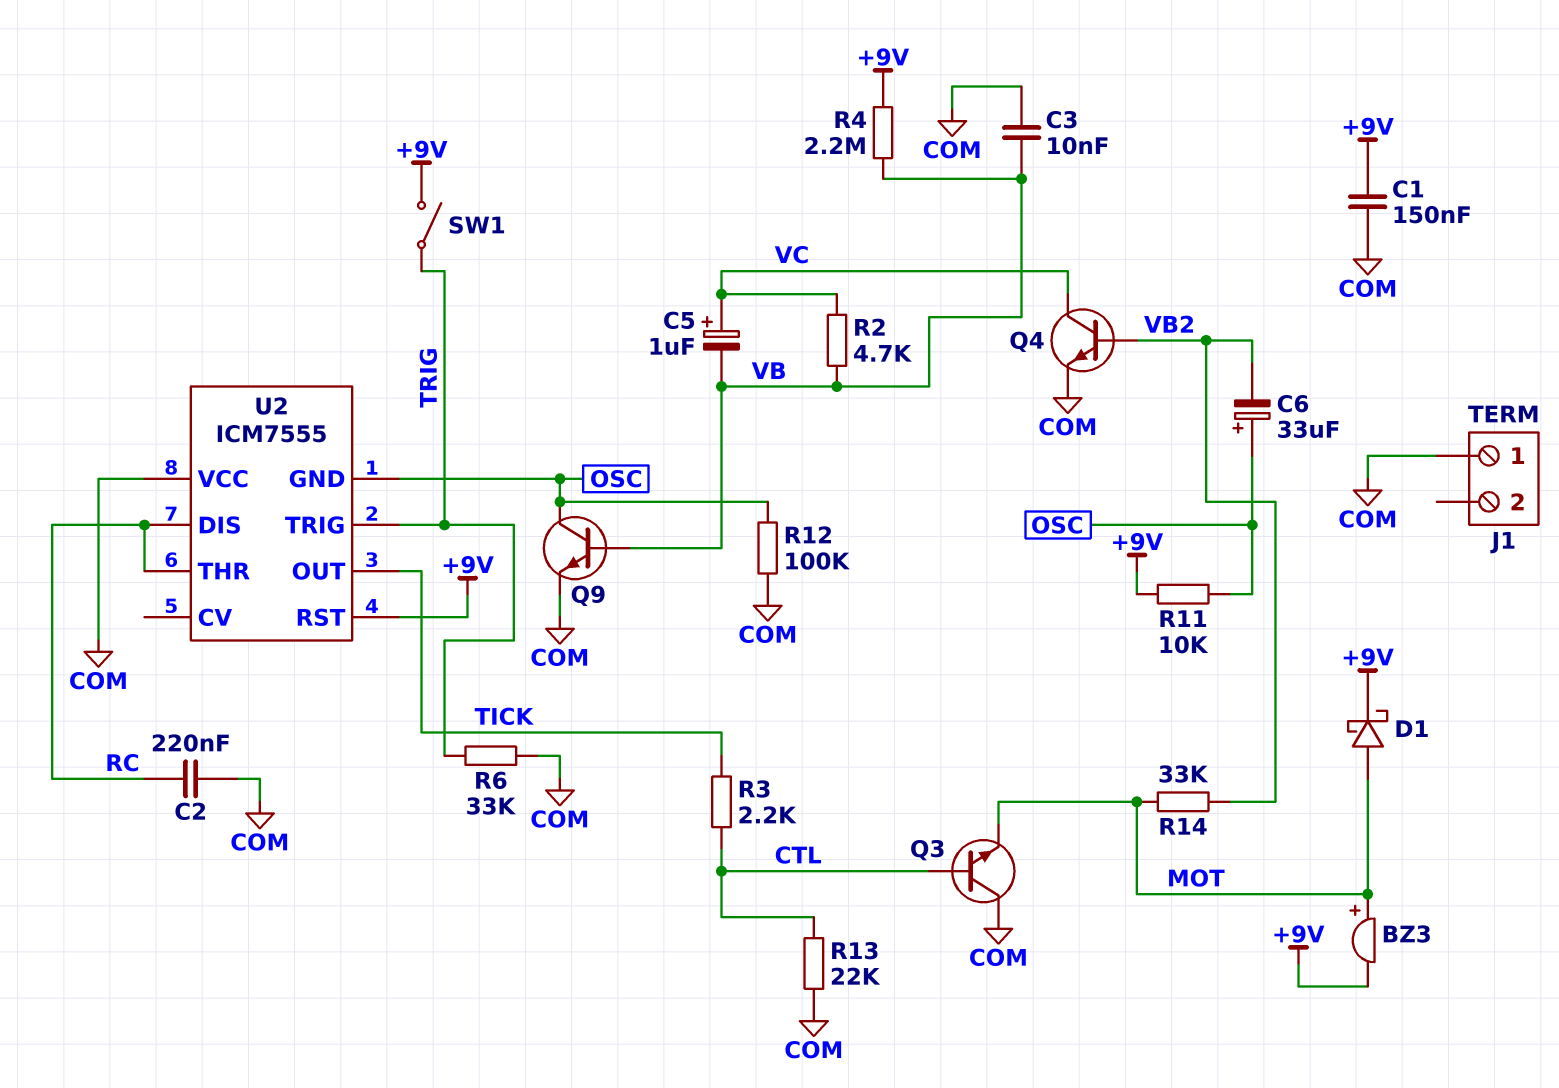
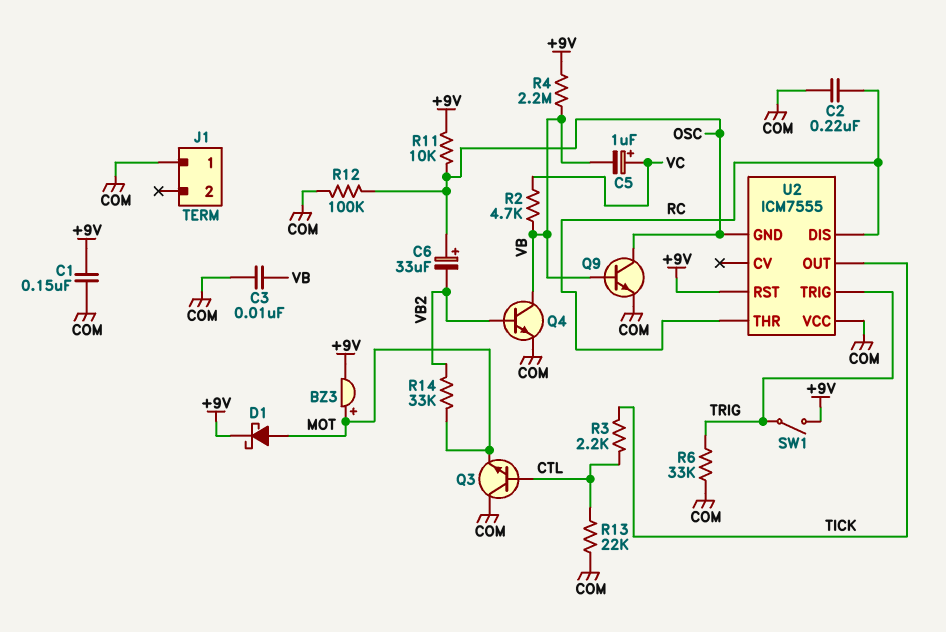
Q4: NPN (B VB2, C VC, E COM) -> NPN (B VB2, C VB, E COM)

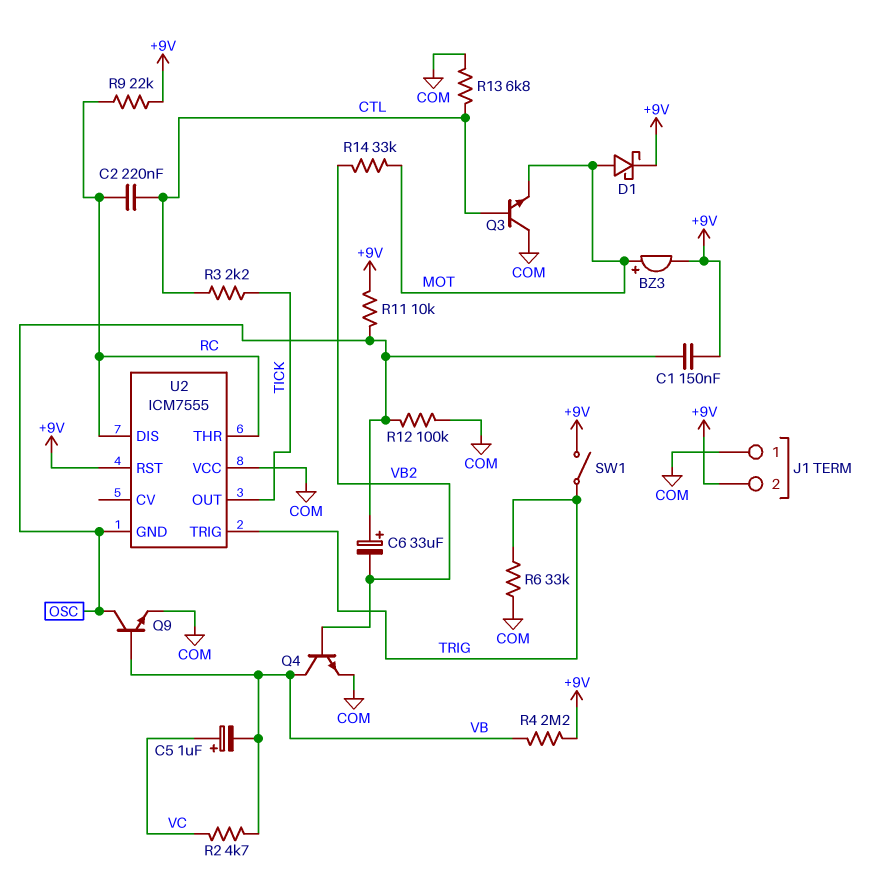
C1: 150nF (+9V, COM) -> 150nF (+9V, OSC)
C2: 220nF (COM, RC) -> 220nF (CTL, RC)
C3: 10nF (COM, VB) -> none
J1 pin 2: none -> +9V
R9: none -> 22k (+9V, RC)
R13: 22k (COM, CTL) -> 6.8k (COM, CTL)

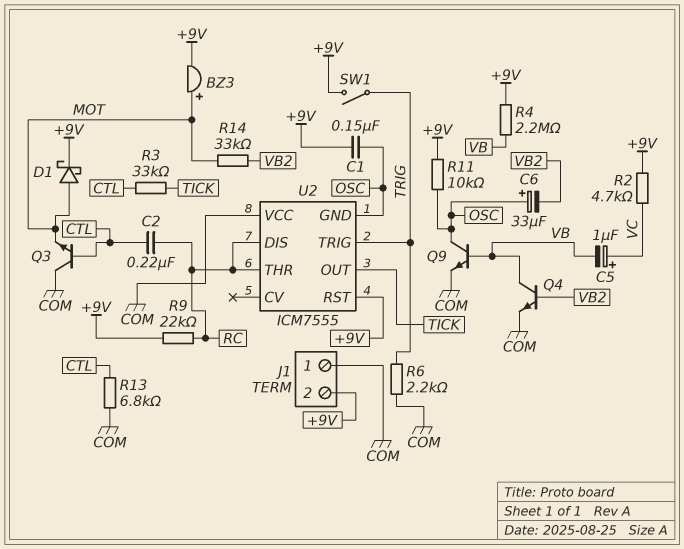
R2: 4.7k (VB, VC) -> 4.7k (+9V, VC)
R3: 2.2k (CTL, TICK) -> 33k (CTL, TICK)
R6: 33k (COM, TRIG) -> 2.2k (COM, TRIG)
R12: 100k (COM, OSC) -> none

